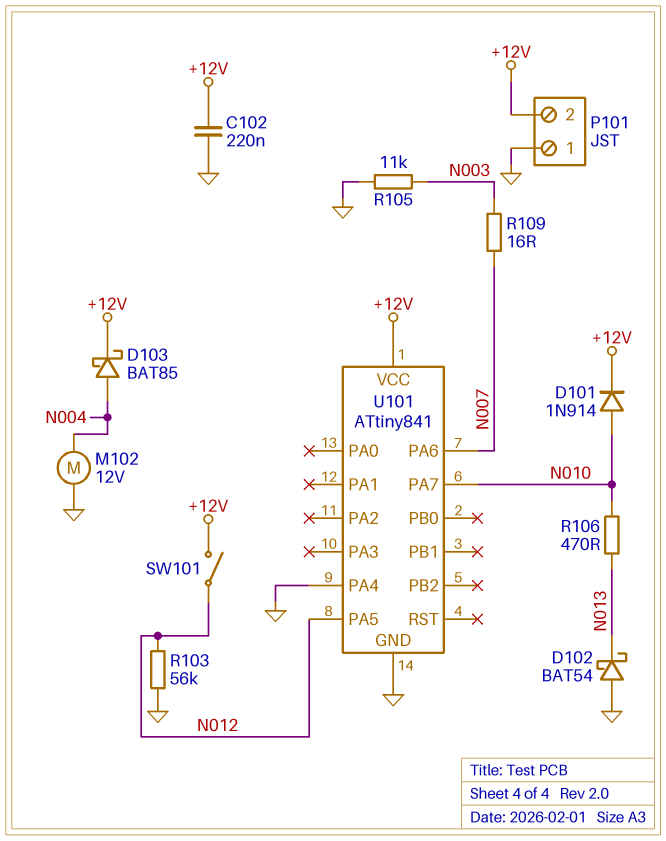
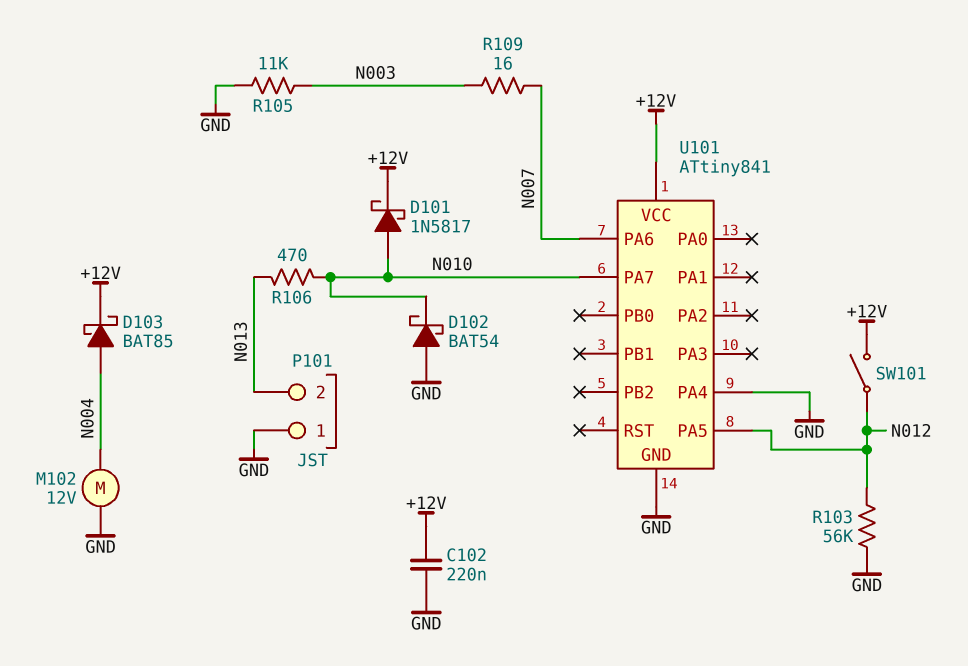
D101: diode 1N914 (A N010, K +12V) -> schottky 1N5817 (A N010, K +12V)
D102: schottky BAT54 (A GND, K N013) -> schottky BAT54 (A GND, K N010)
P101 pin 2: +12V -> N013

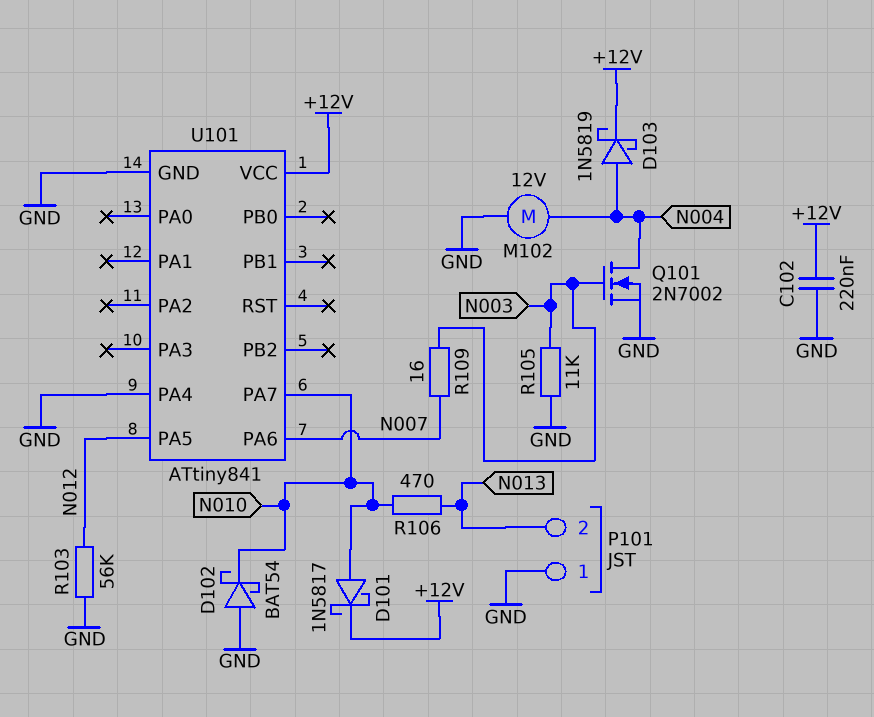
D103: schottky BAT85 (A N004, K +12V) -> schottky 1N5819 (A N004, K +12V)
Q101: none -> NMOS 2N7002 (G N003, D N004, S GND)
SW101: switch (+12V, N012) -> none

